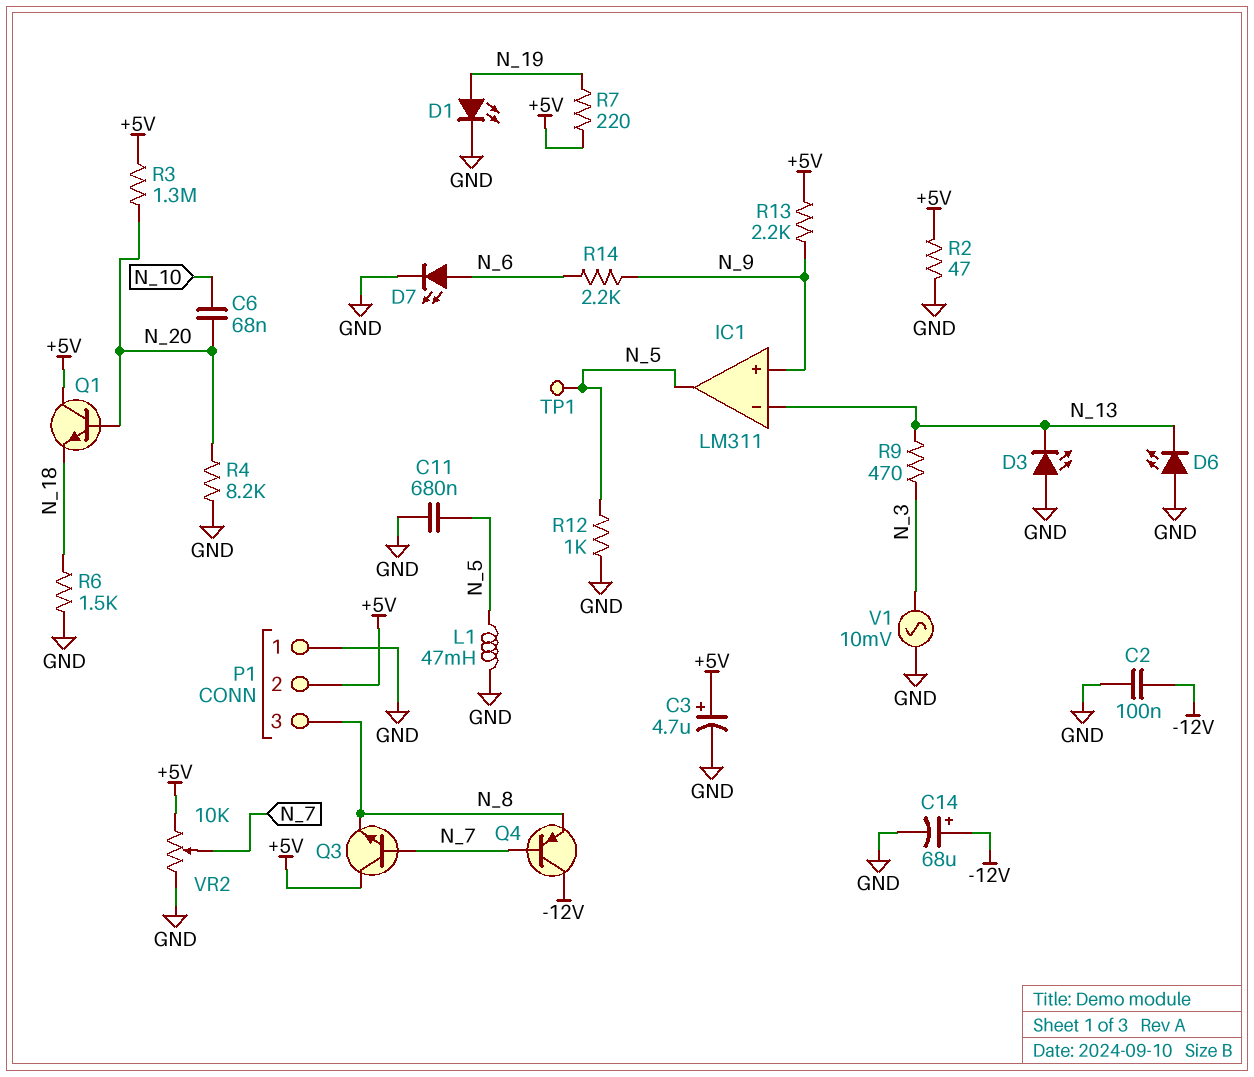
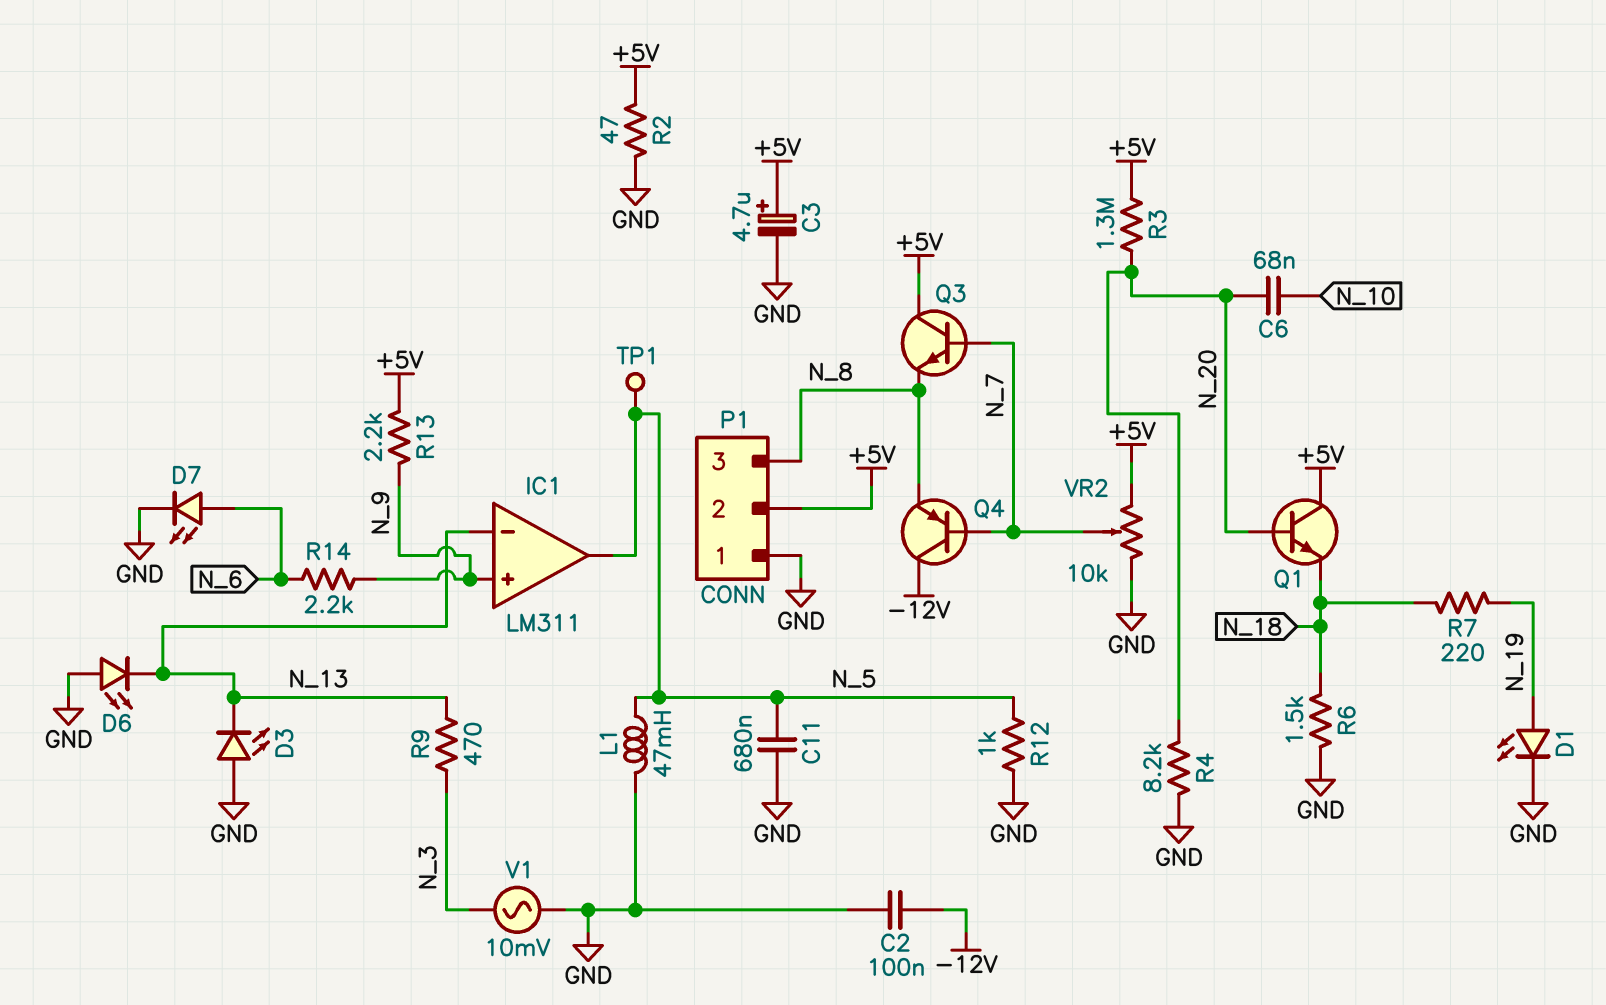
C14: 68uF (plus -12V, minus GND) -> none
R7: 220 (+5V, N_19) -> 220 (N_18, N_19)

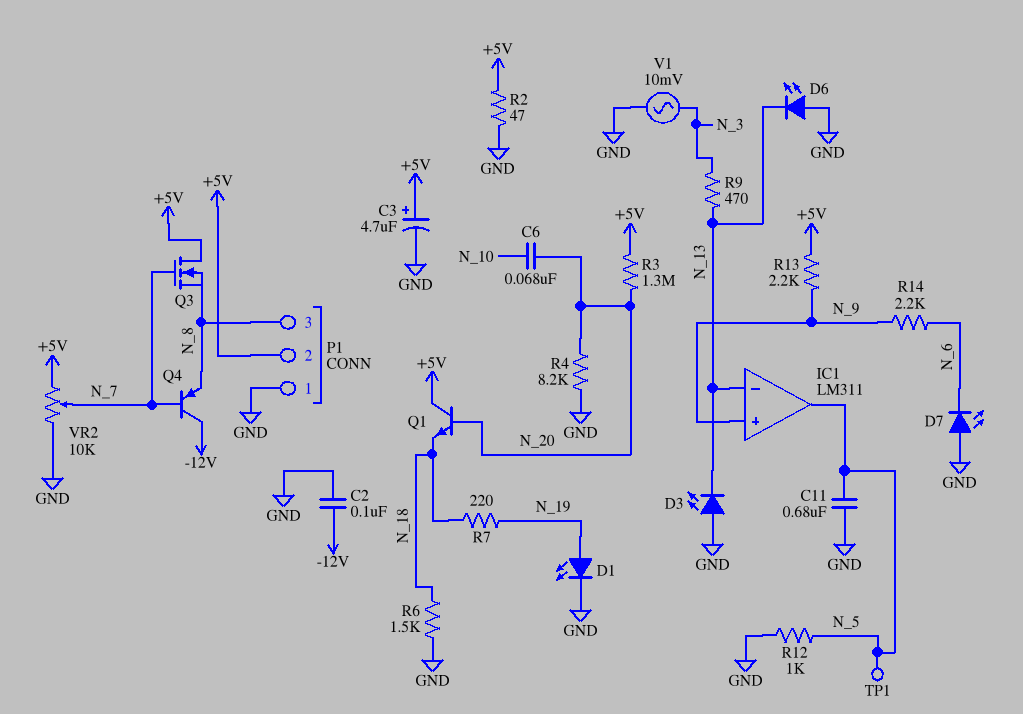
D7: LED (A N_6, K GND) -> LED (A GND, K N_6)
L1: 47mH (GND, N_5) -> none
Q3: NPN (B N_7, C +5V, E N_8) -> NMOS (G N_7, D +5V, S N_8)

